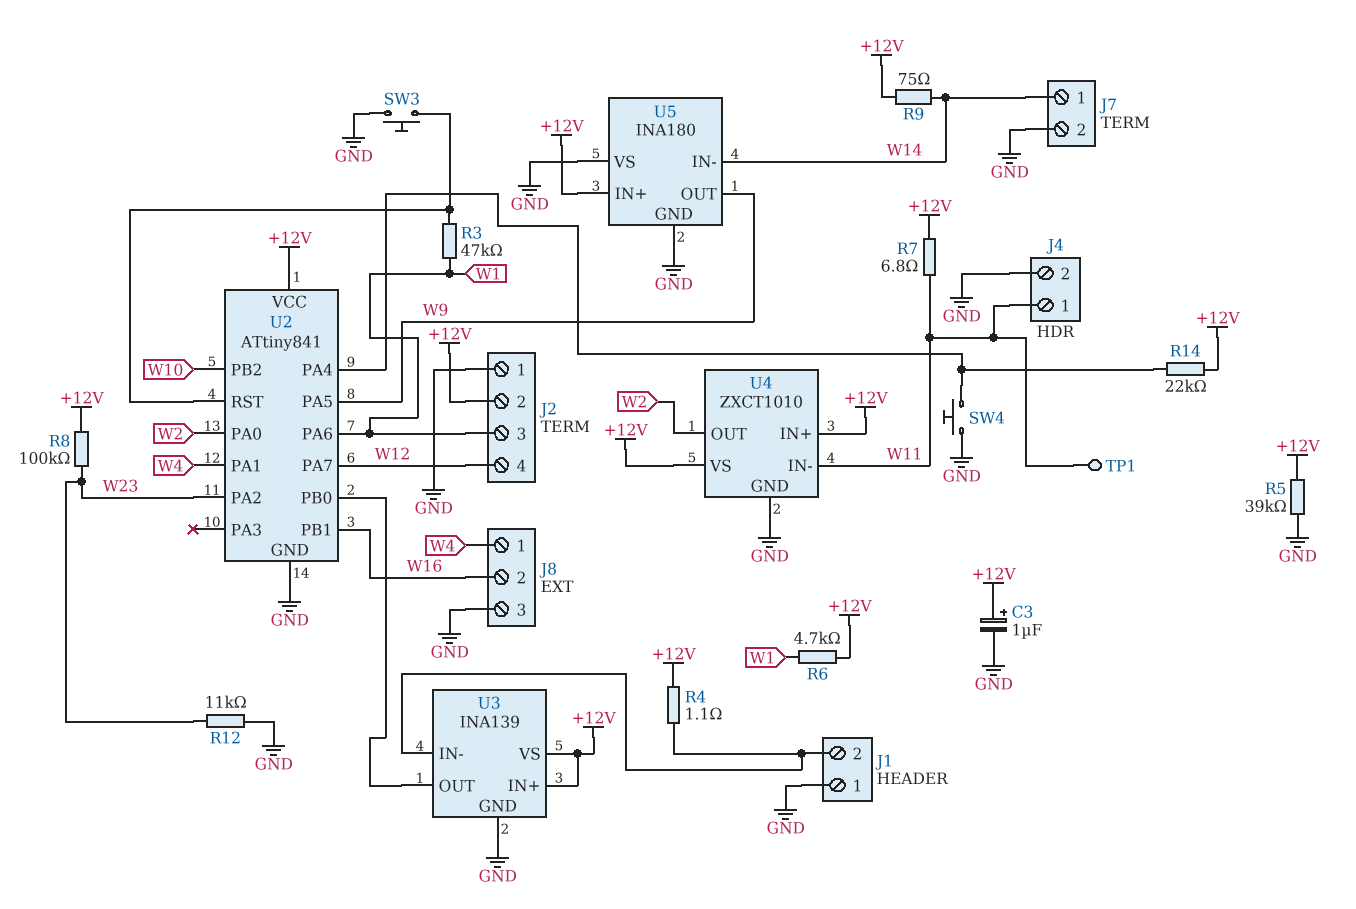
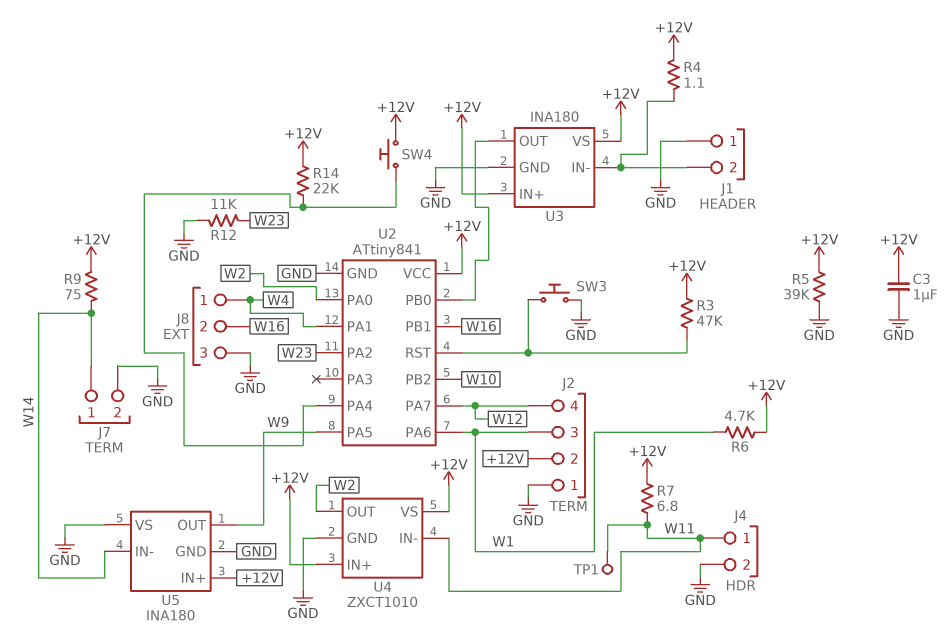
C3: 1uF (plus +12V, minus GND) -> 1uF (+12V, GND)
R3: 47k (U2/RST, W1) -> 47k (+12V, U2/RST)
R8: 100k (+12V, W23) -> none
SW4: button (GND, U2/PA4) -> button (+12V, U2/PA4)
U3: INA139 -> INA180

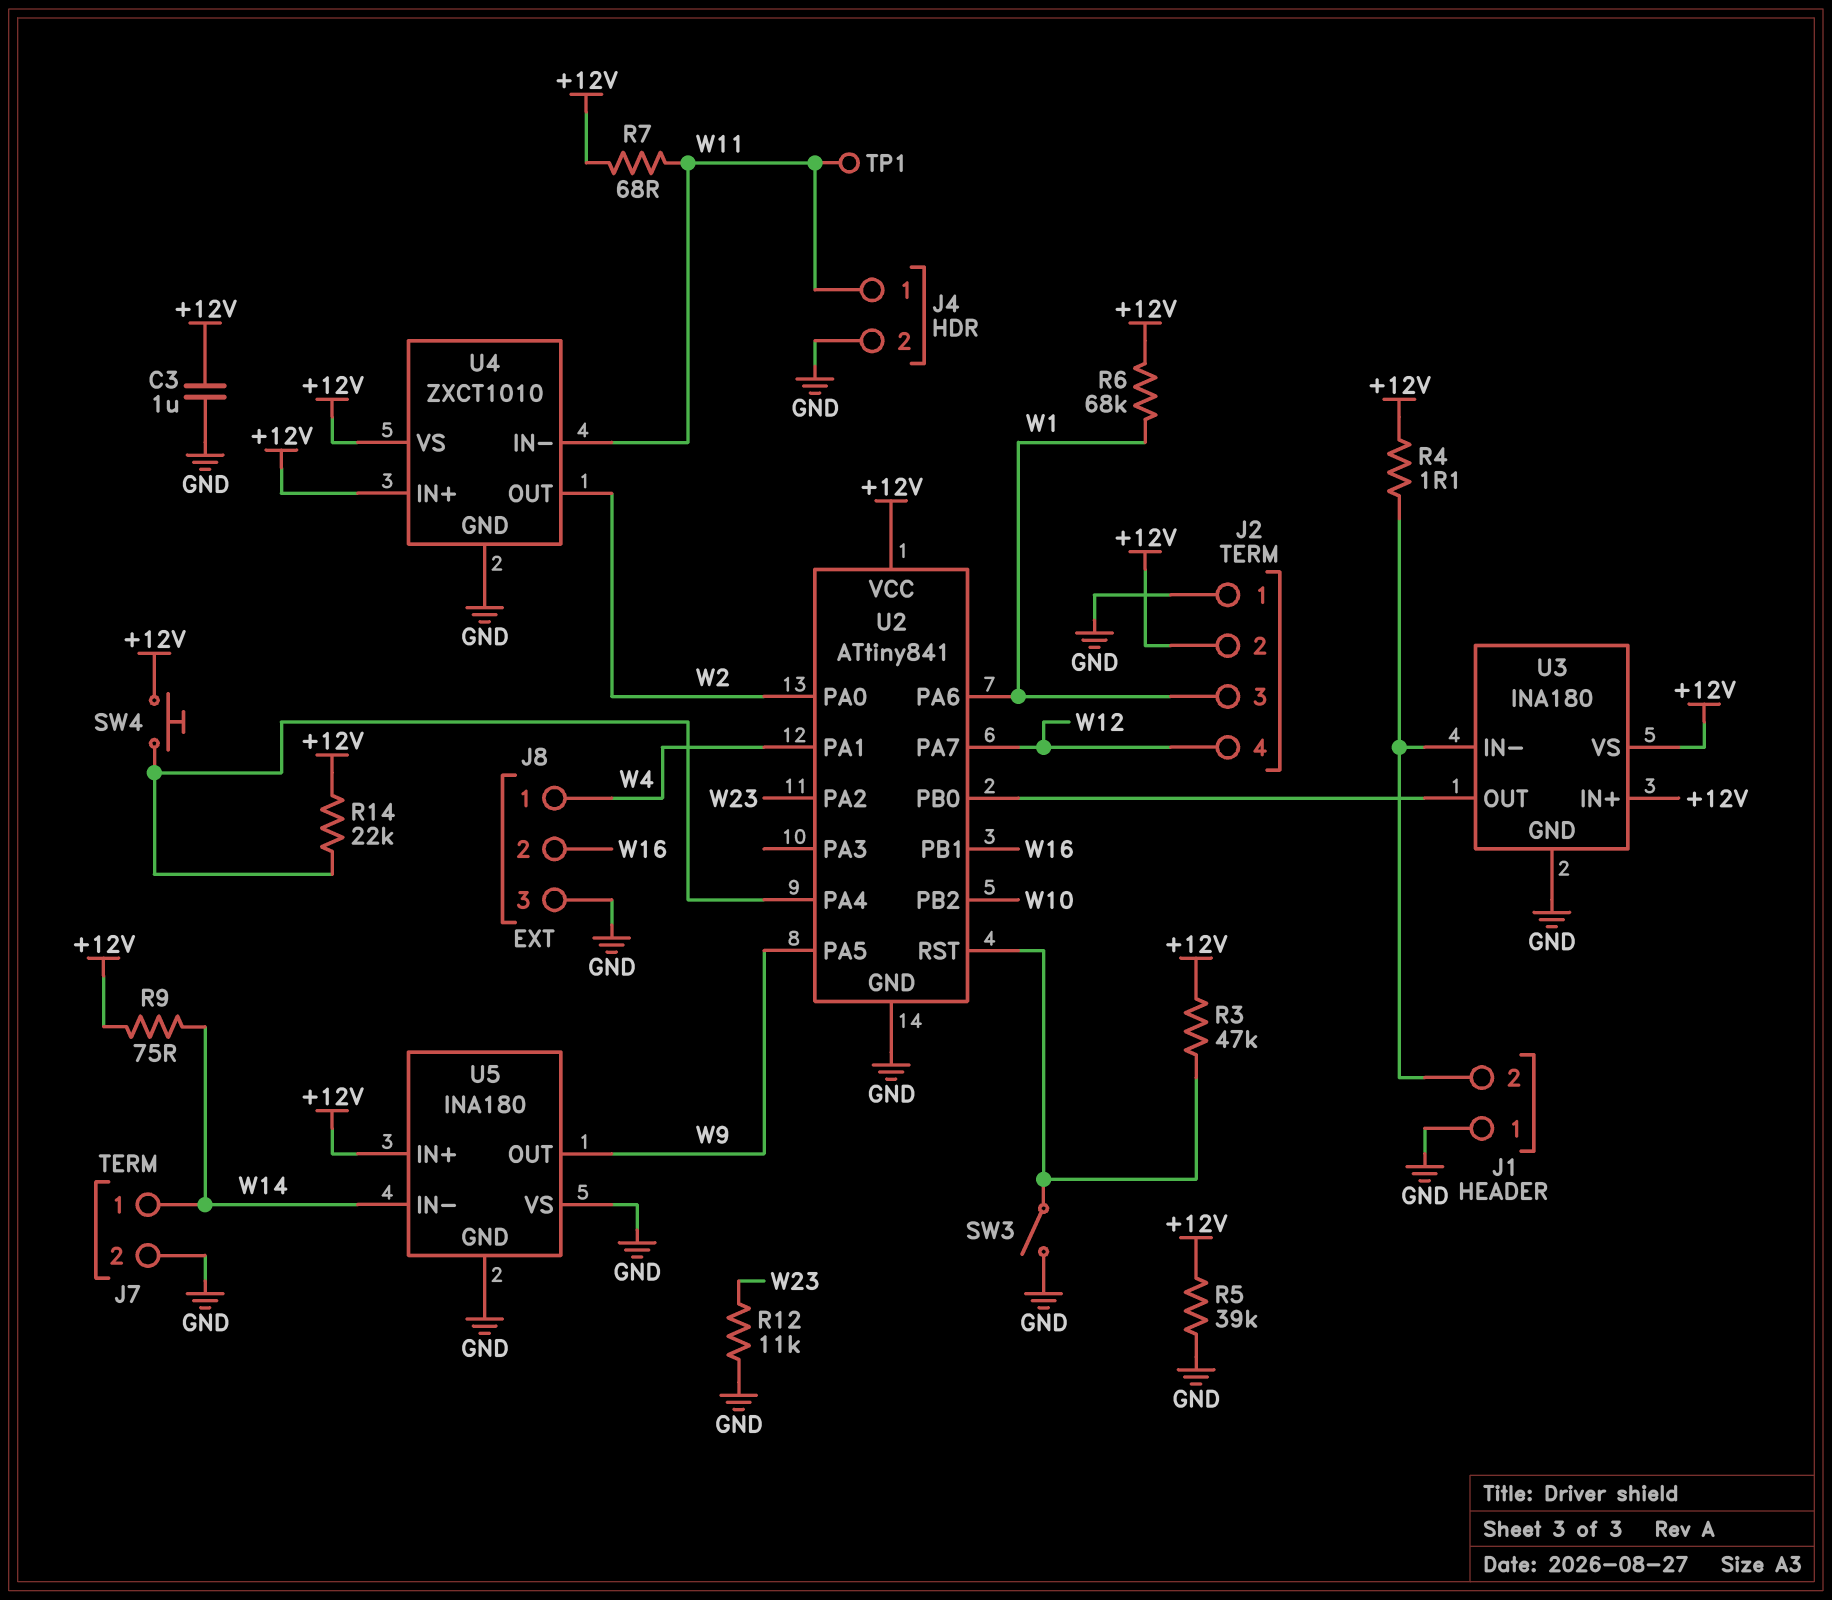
R6: 4.7k (+12V, W1) -> 68k (+12V, W1)
R7: 6.8 (+12V, W11) -> 68 (+12V, W11)
SW3: button (GND, U2/RST) -> switch (GND, U2/RST)

